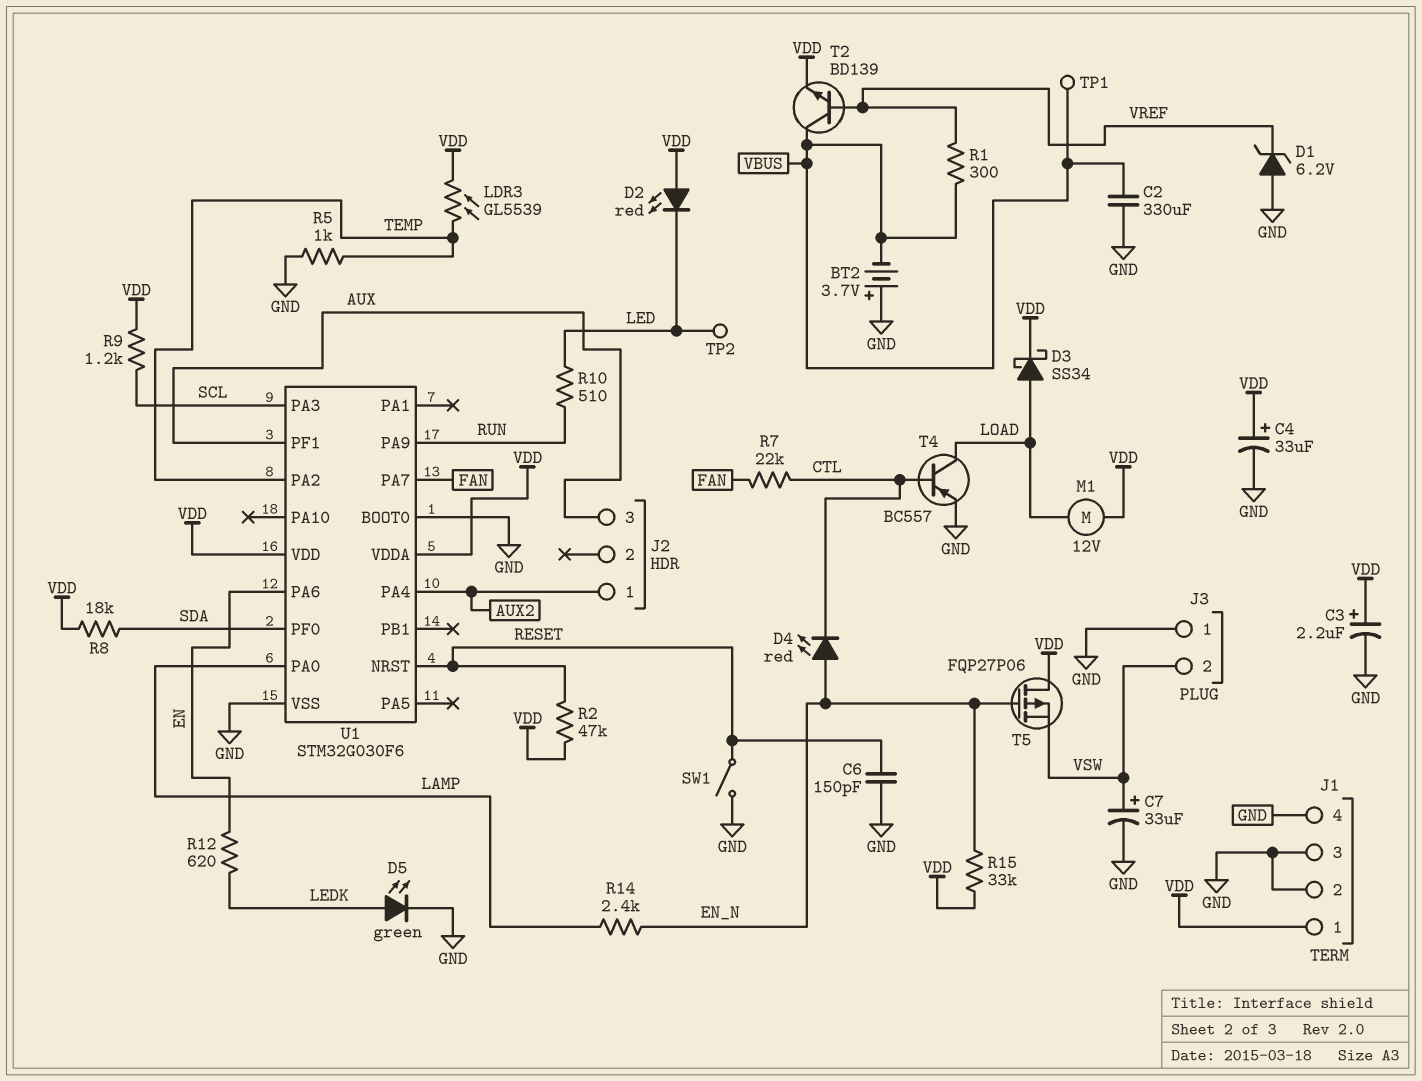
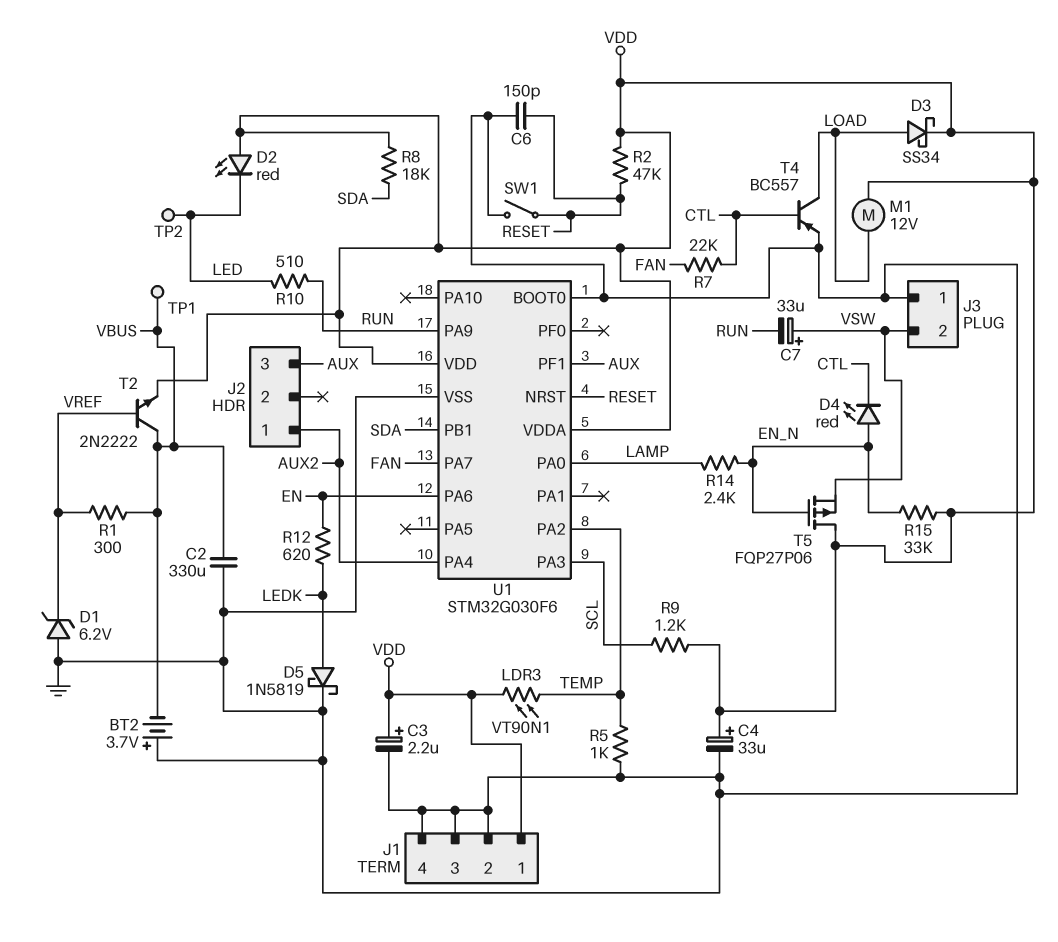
C7: 33uF (plus VSW, minus GND) -> 33uF (plus VSW, minus RUN)
D5: LED green (A LEDK, K GND) -> schottky 1N5819 (A LEDK, K GND)
LDR3: GL5539 (TEMP, VDD) -> VT90N1 (TEMP, VDD)
T2: NPN BD139 (B VREF, C VBUS, E VDD) -> NPN 2N2222 (B VREF, C VBUS, E VDD)
U1 pin PB1: none -> SDA
U1 pin PF0: SDA -> none

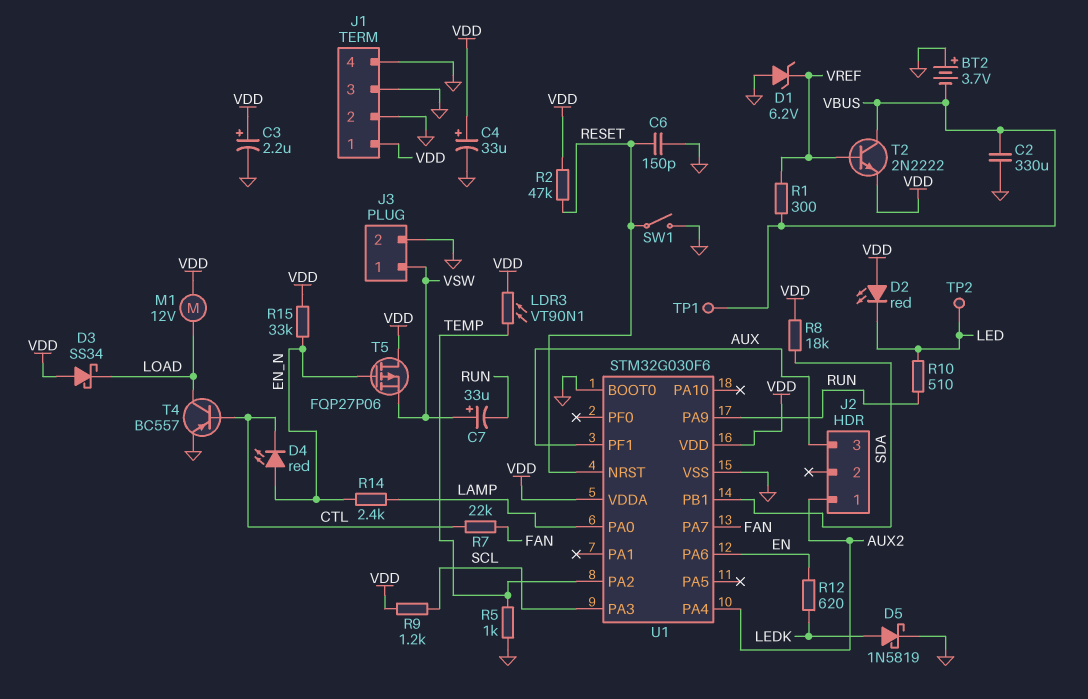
D3: schottky SS34 (A LOAD, K VDD) -> schottky SS34 (A VDD, K LOAD)
J3 pin 1: GND -> VSW
J3 pin 2: VSW -> GND

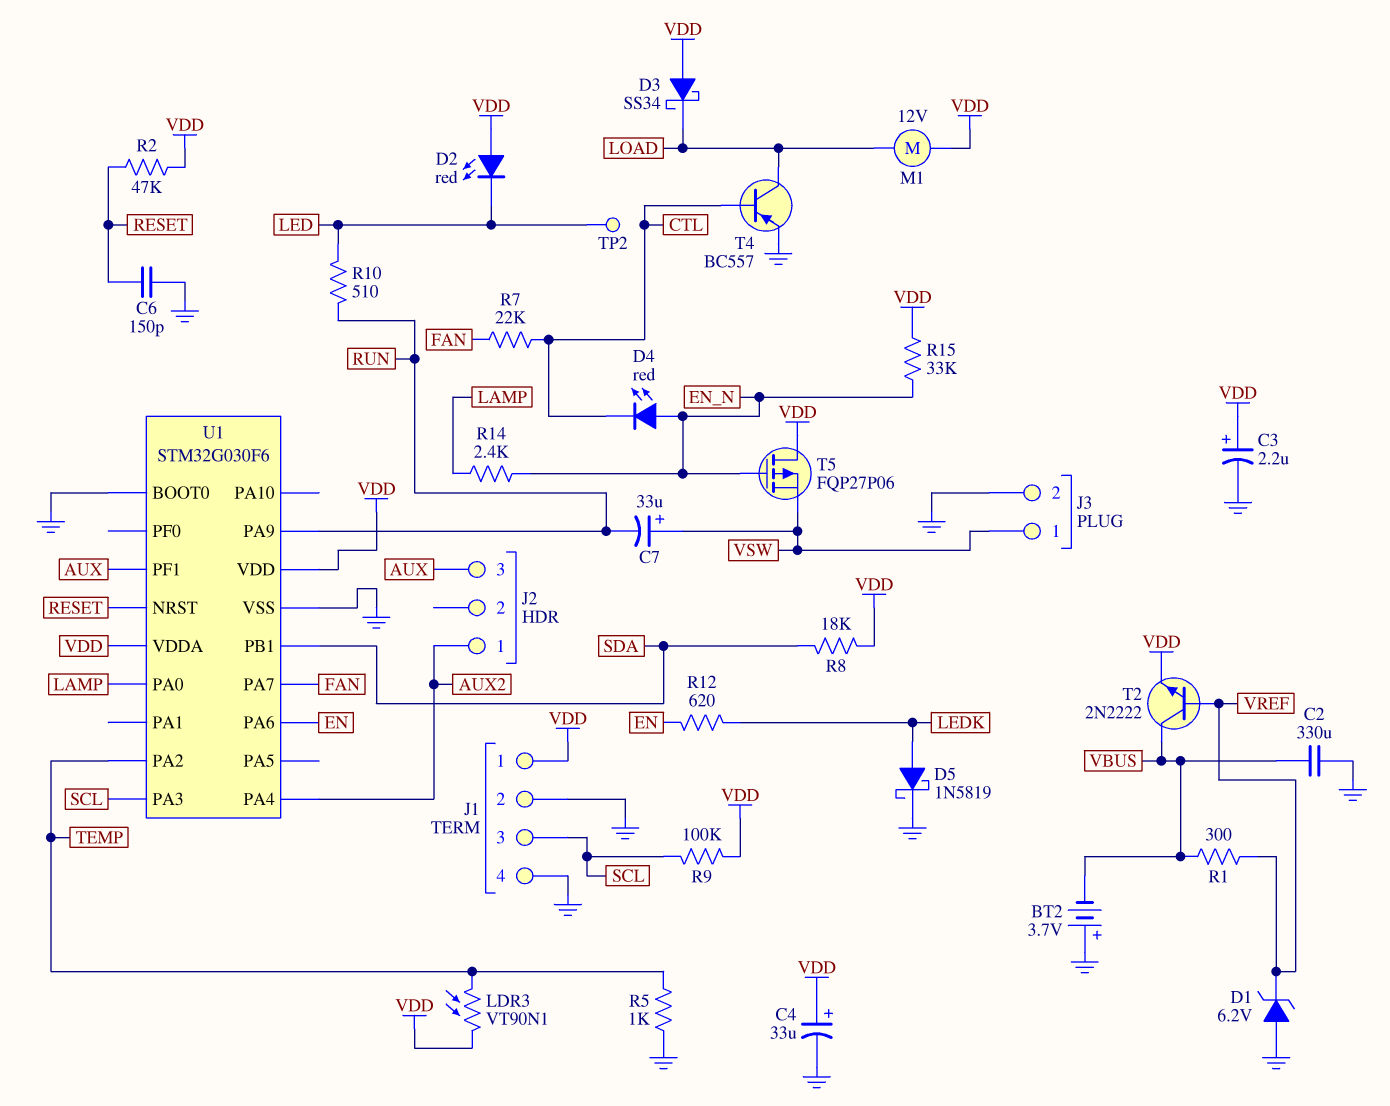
J1 pin 3: GND -> SCL
R9: 1.2k (SCL, VDD) -> 100k (SCL, VDD)
SW1: switch (GND, RESET) -> none
TP1: test point (VBUS) -> none

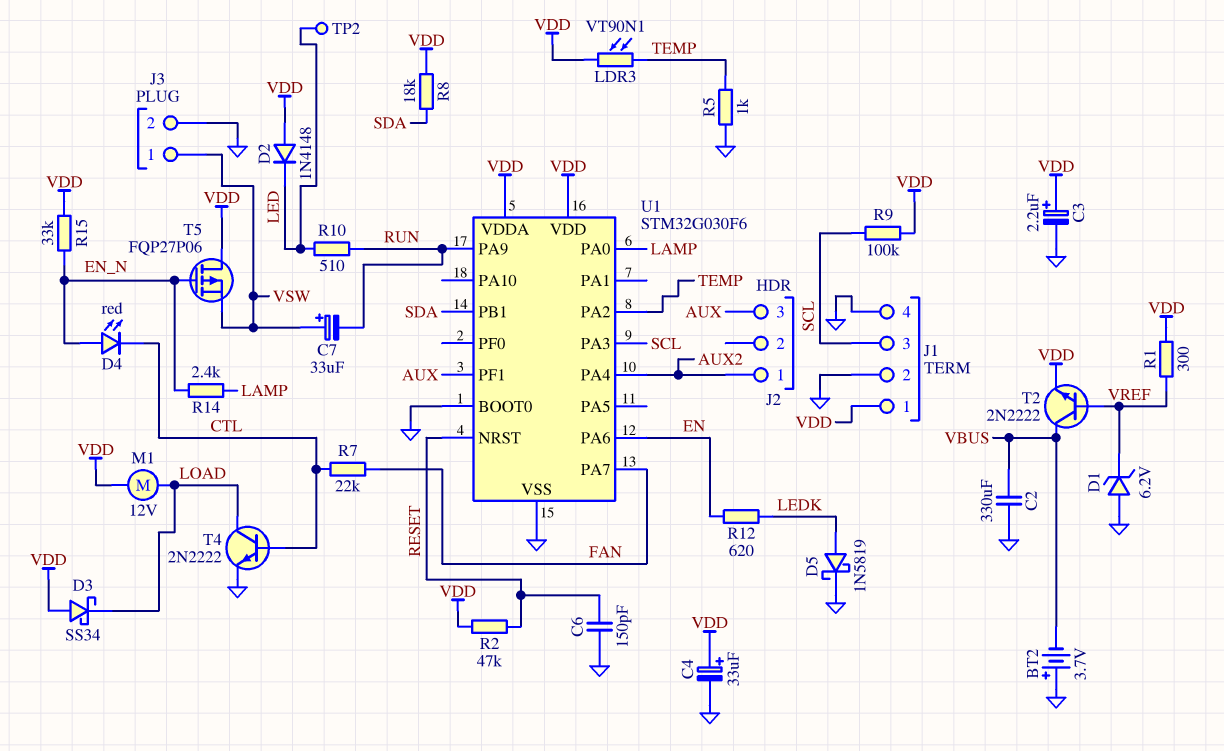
D2: LED red (A VDD, K LED) -> diode 1N4148 (A VDD, K LED)
R1: 300 (VBUS, VREF) -> 300 (VDD, VREF)
T4: PNP BC557 (B CTL, C LOAD, E GND) -> NPN 2N2222 (B CTL, C LOAD, E GND)

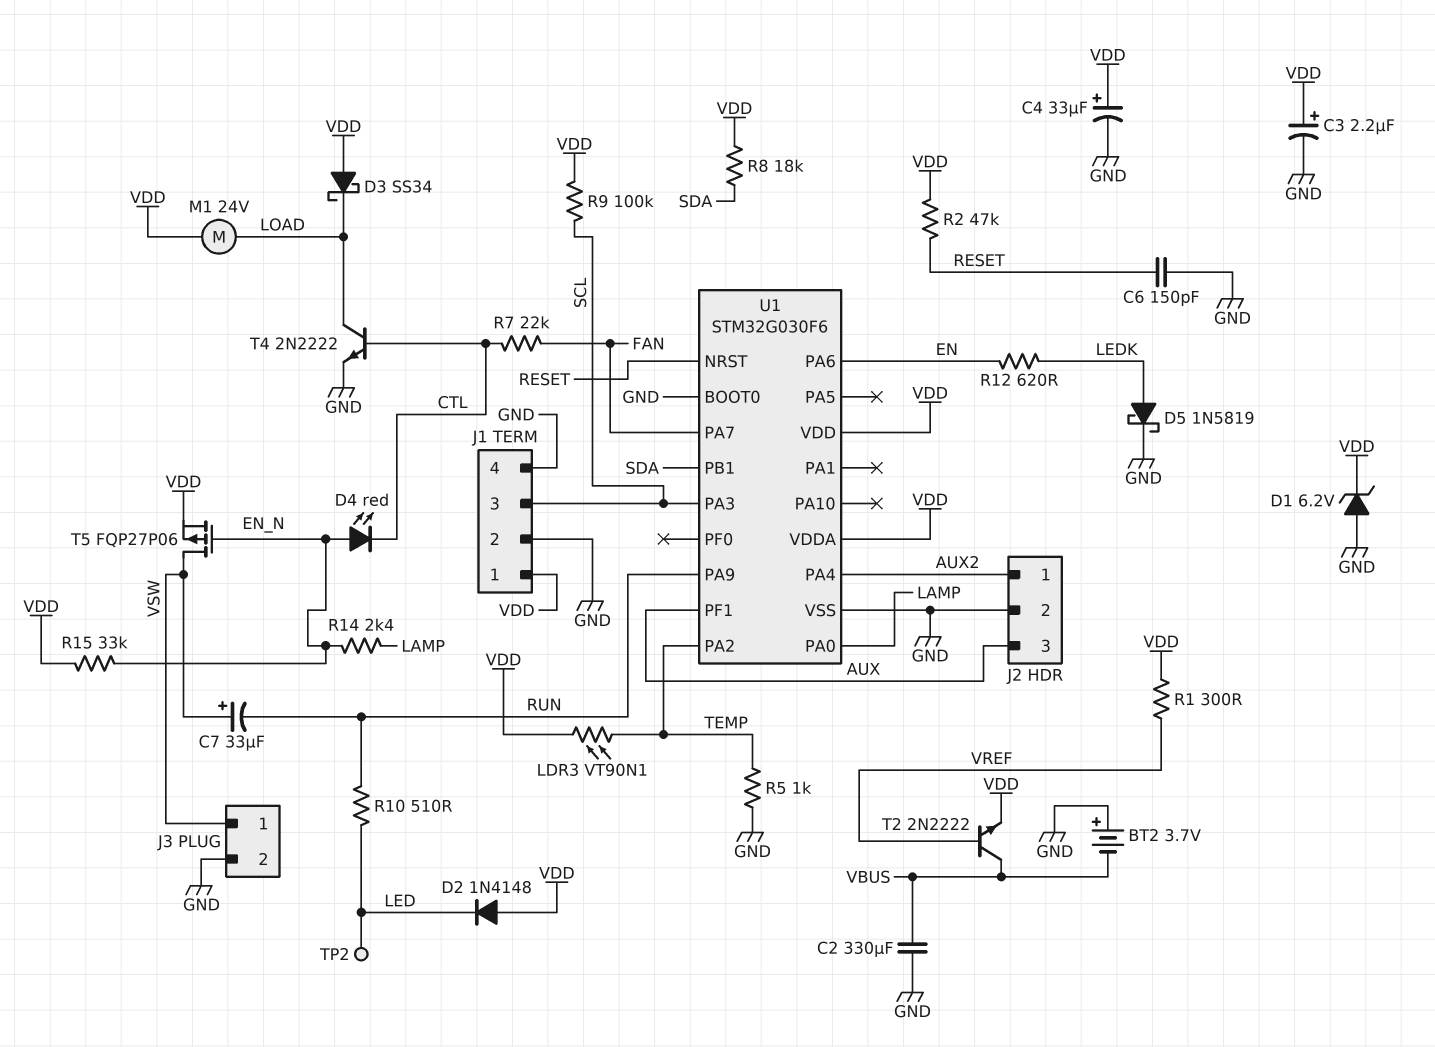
D1: zener 6.2V (A GND, K VREF) -> zener 6.2V (A GND, K VDD)
J2 pin 2: none -> GND
M1: motor 12V (LOAD, VDD) -> motor 24V (LOAD, VDD)
T5: PMOS FQP27P06 (G EN_N, D VDD, S VSW) -> PMOS FQP27P06 (G EN_N, D VSW, S VDD)

